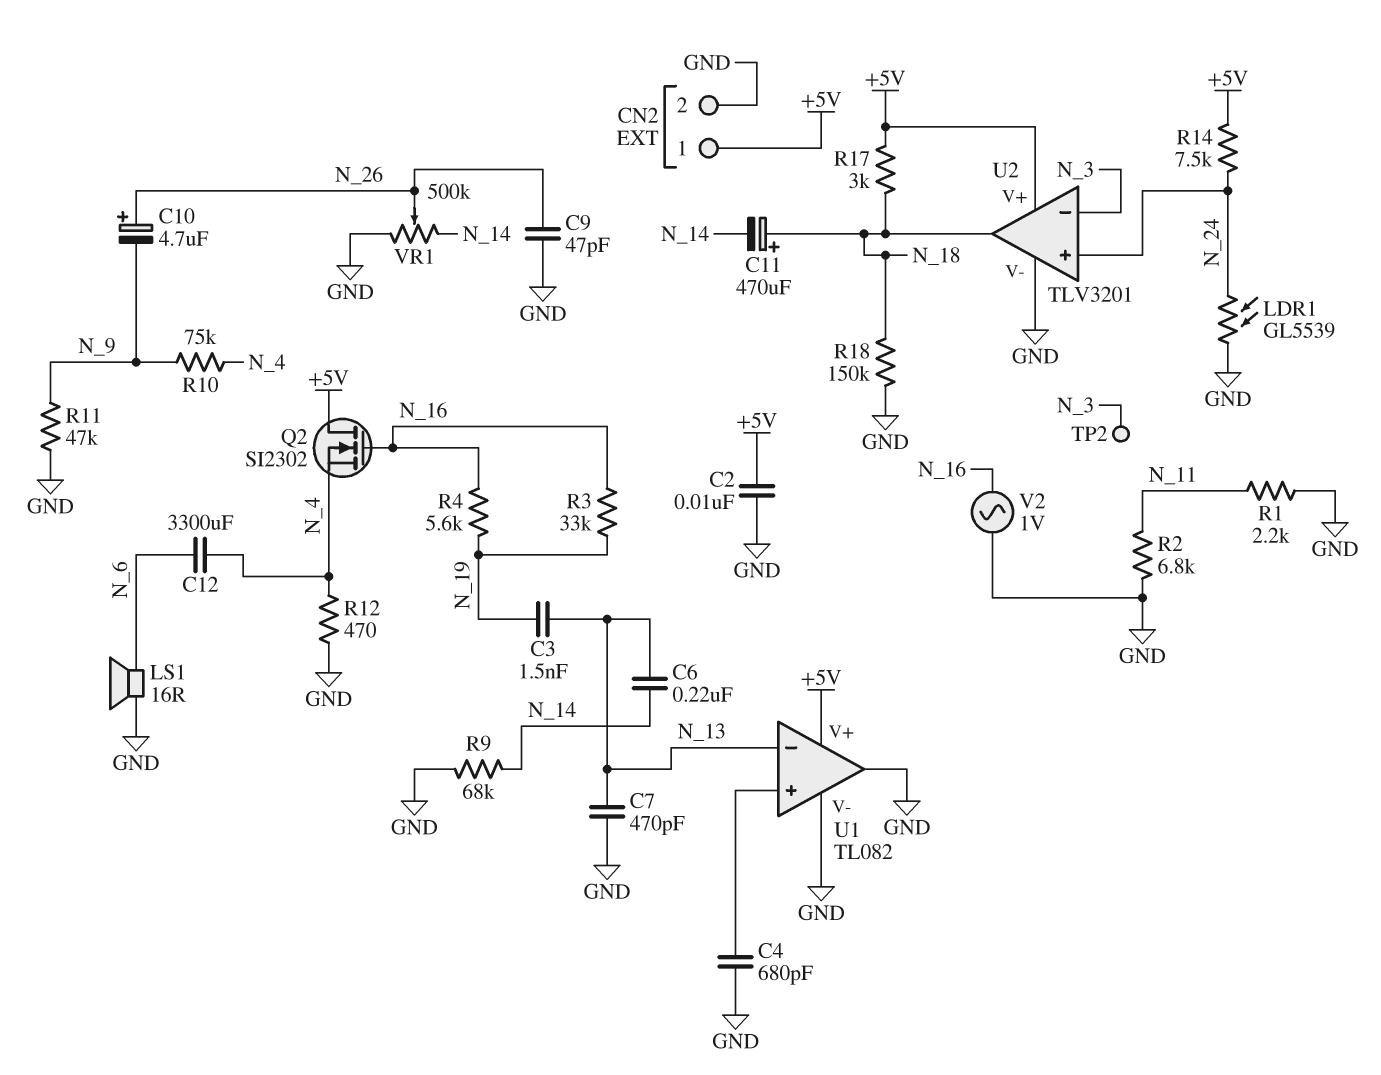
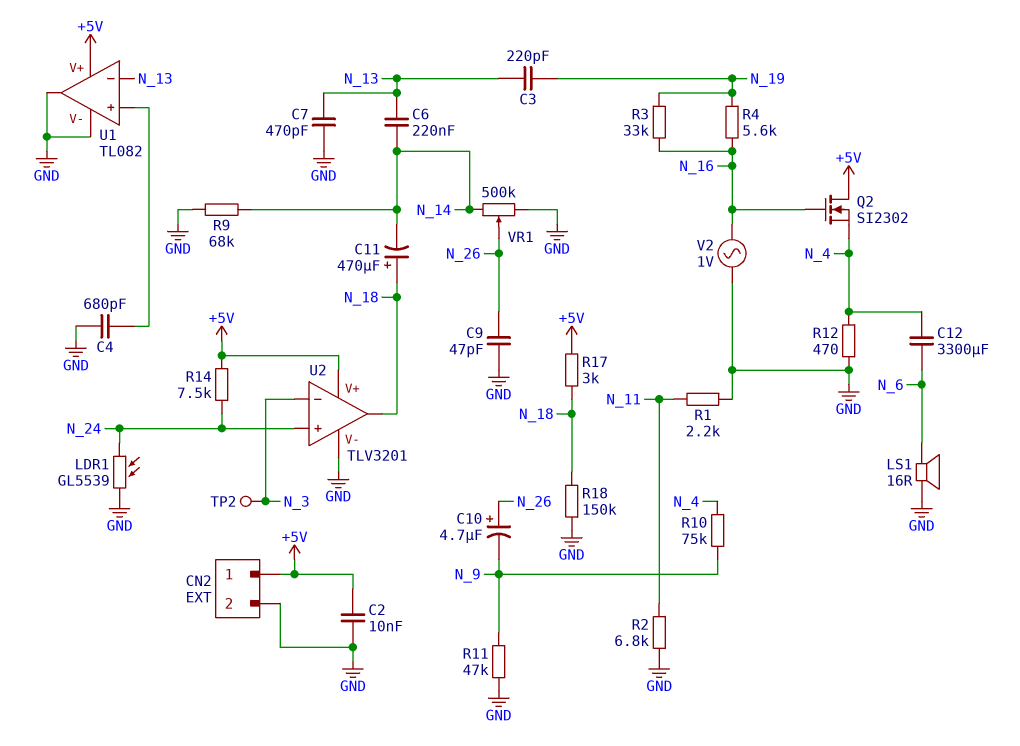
C3: 1.5nF (N_13, N_19) -> 220pF (N_13, N_19)

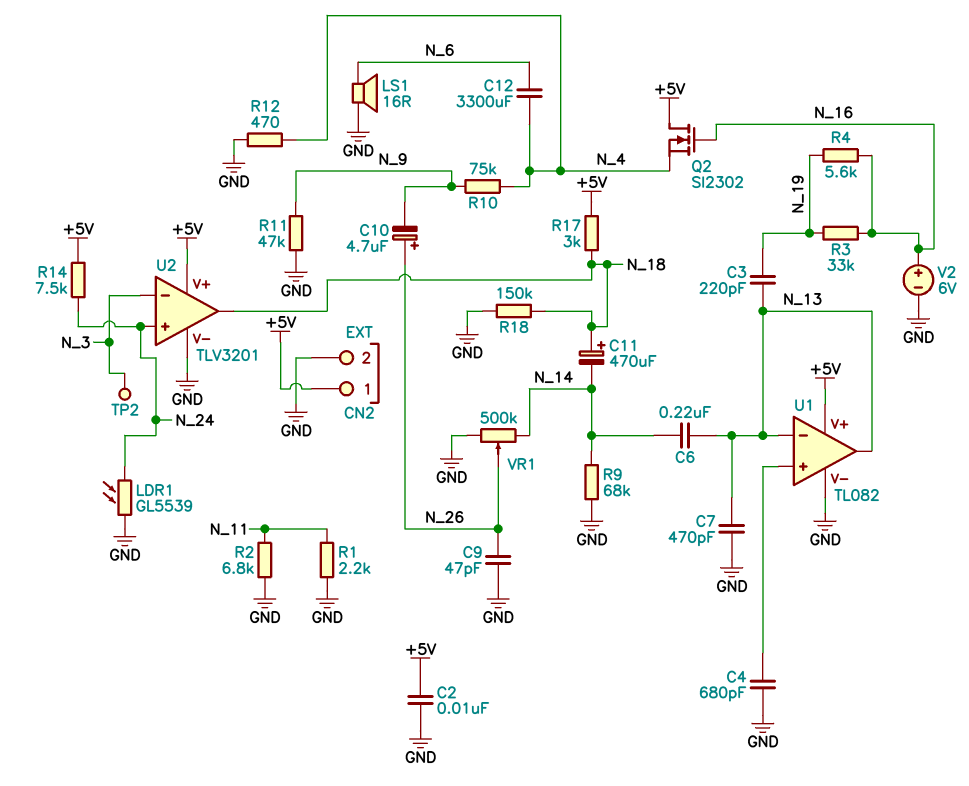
U1 pin out: GND -> N_13
V2: AC 1V (GND, N_16) -> 6V (plus N_16, minus GND)

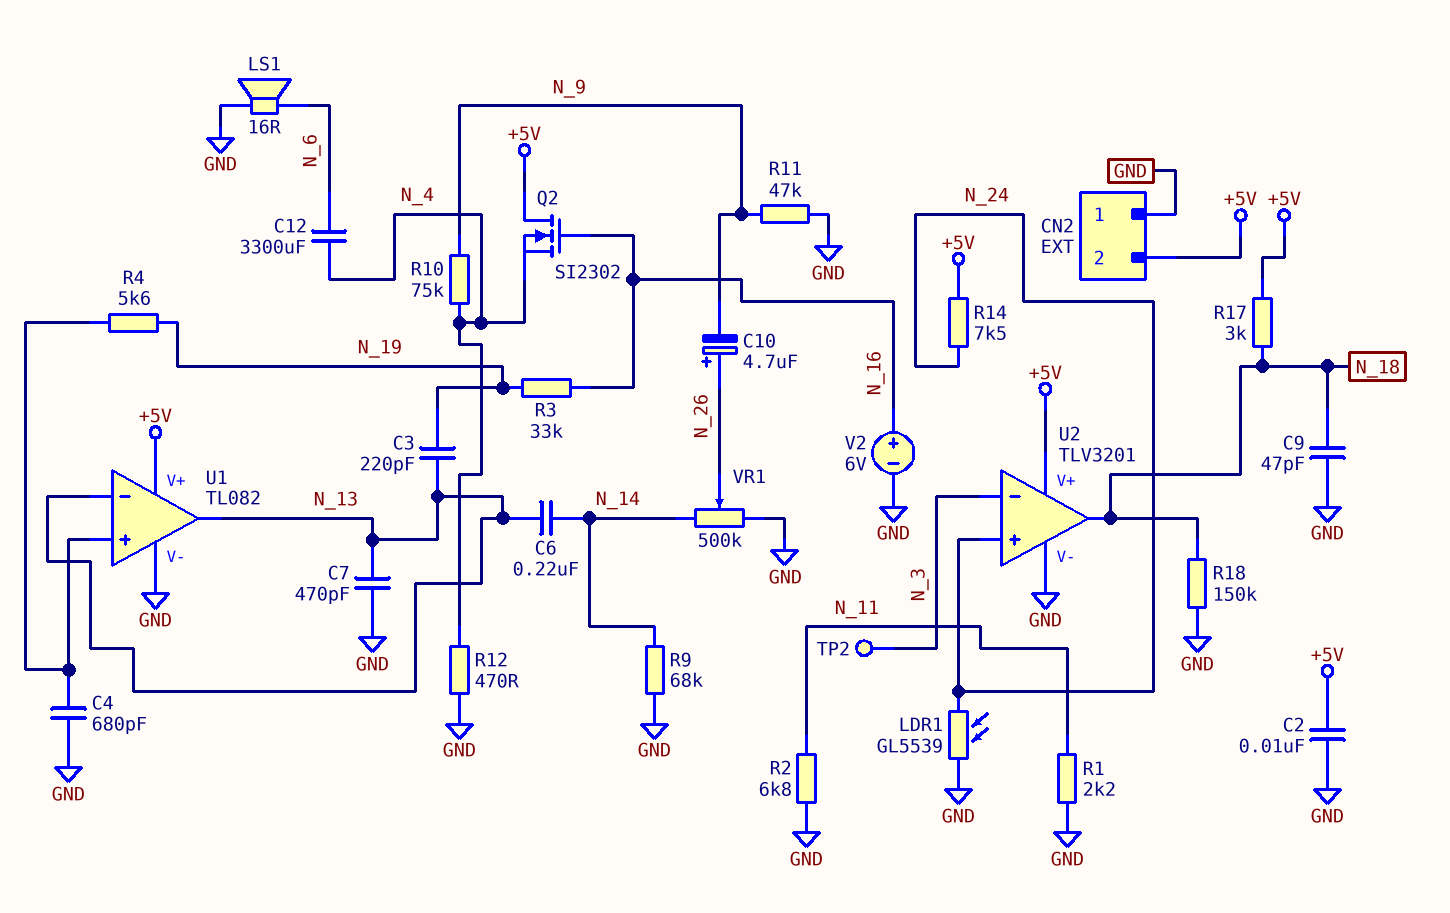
C9: 47pF (GND, N_26) -> 47pF (GND, N_18)
C11: 470uF (plus N_18, minus N_14) -> none
CN2 pin 1: +5V -> GND
CN2 pin 2: GND -> +5V
R4: 5.6k (N_16, N_19) -> 5.6k (N_19, U1/in+)

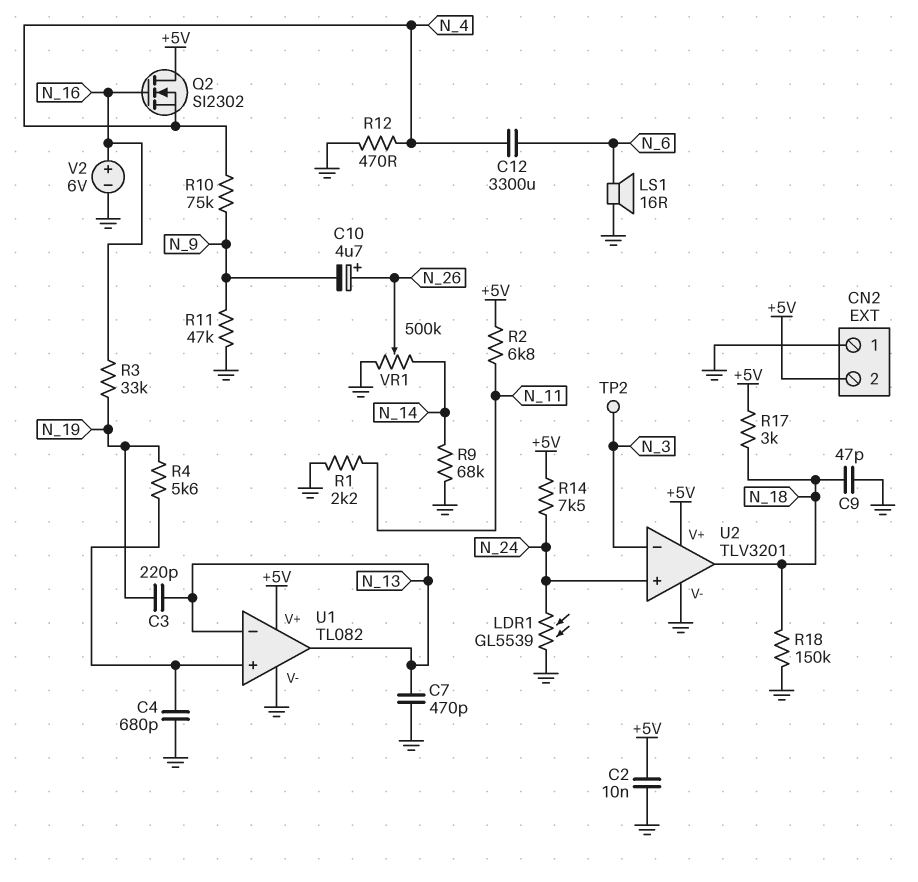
C6: 220nF (N_13, N_14) -> none
R2: 6.8k (GND, N_11) -> 6.8k (+5V, N_11)

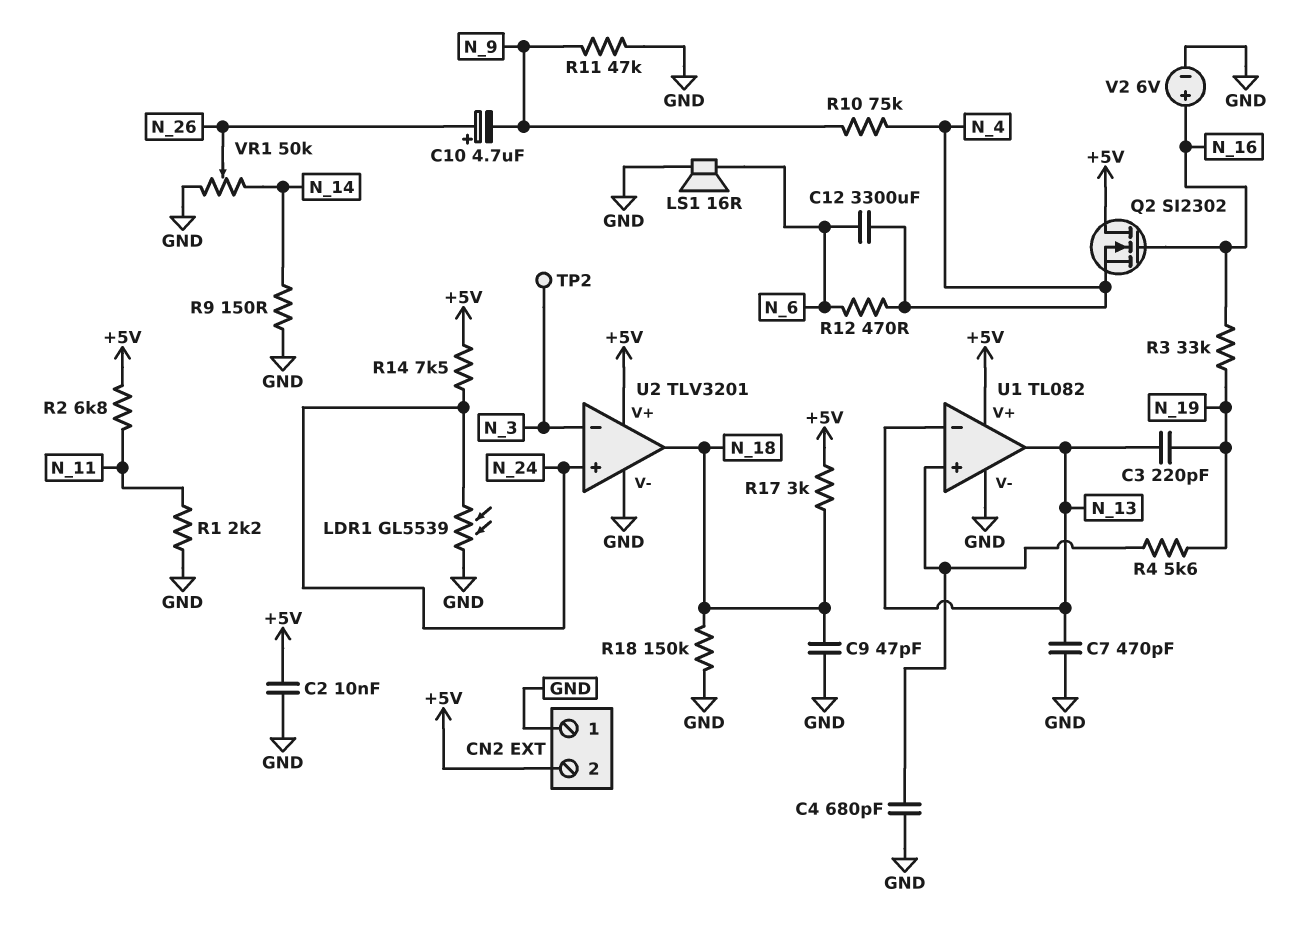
R9: 68k (GND, N_14) -> 150 (GND, N_14)
R12: 470 (GND, N_4) -> 470 (N_4, N_6)
VR1: 500k (GND, N_14, wiper N_26) -> 50k (GND, N_14, wiper N_26)

